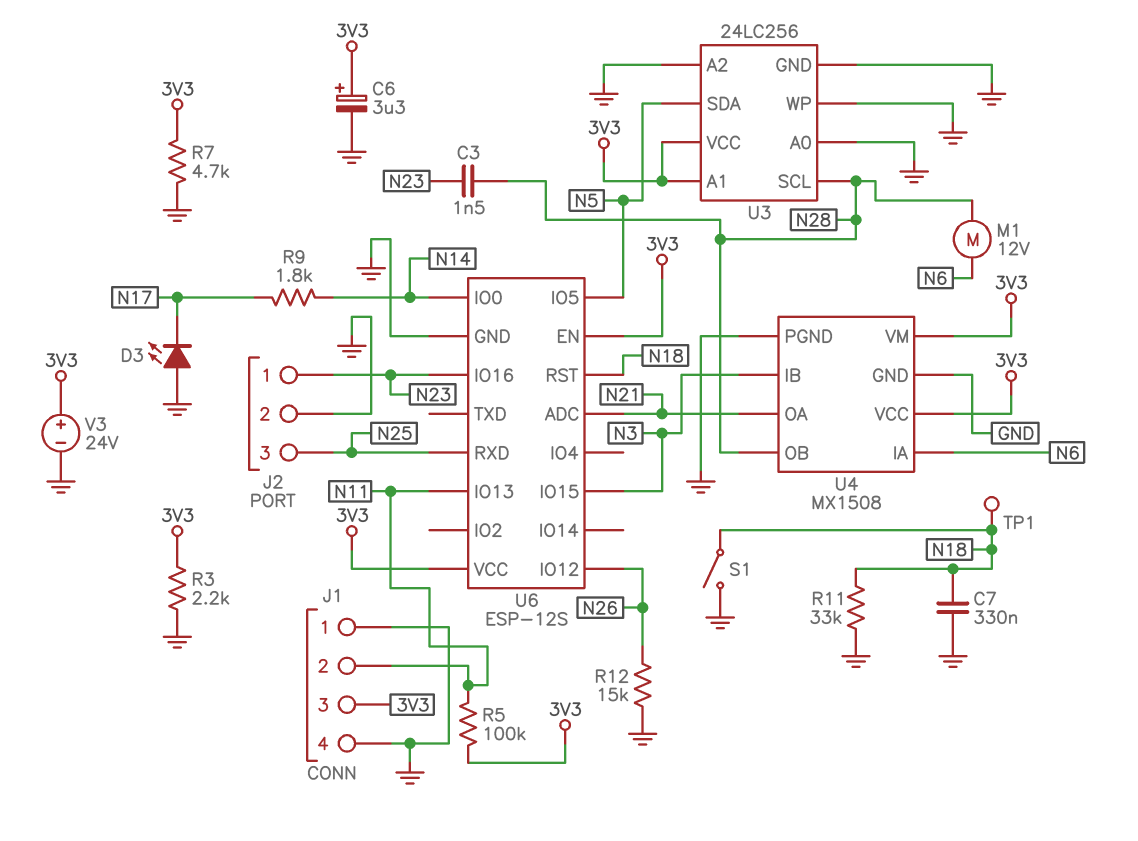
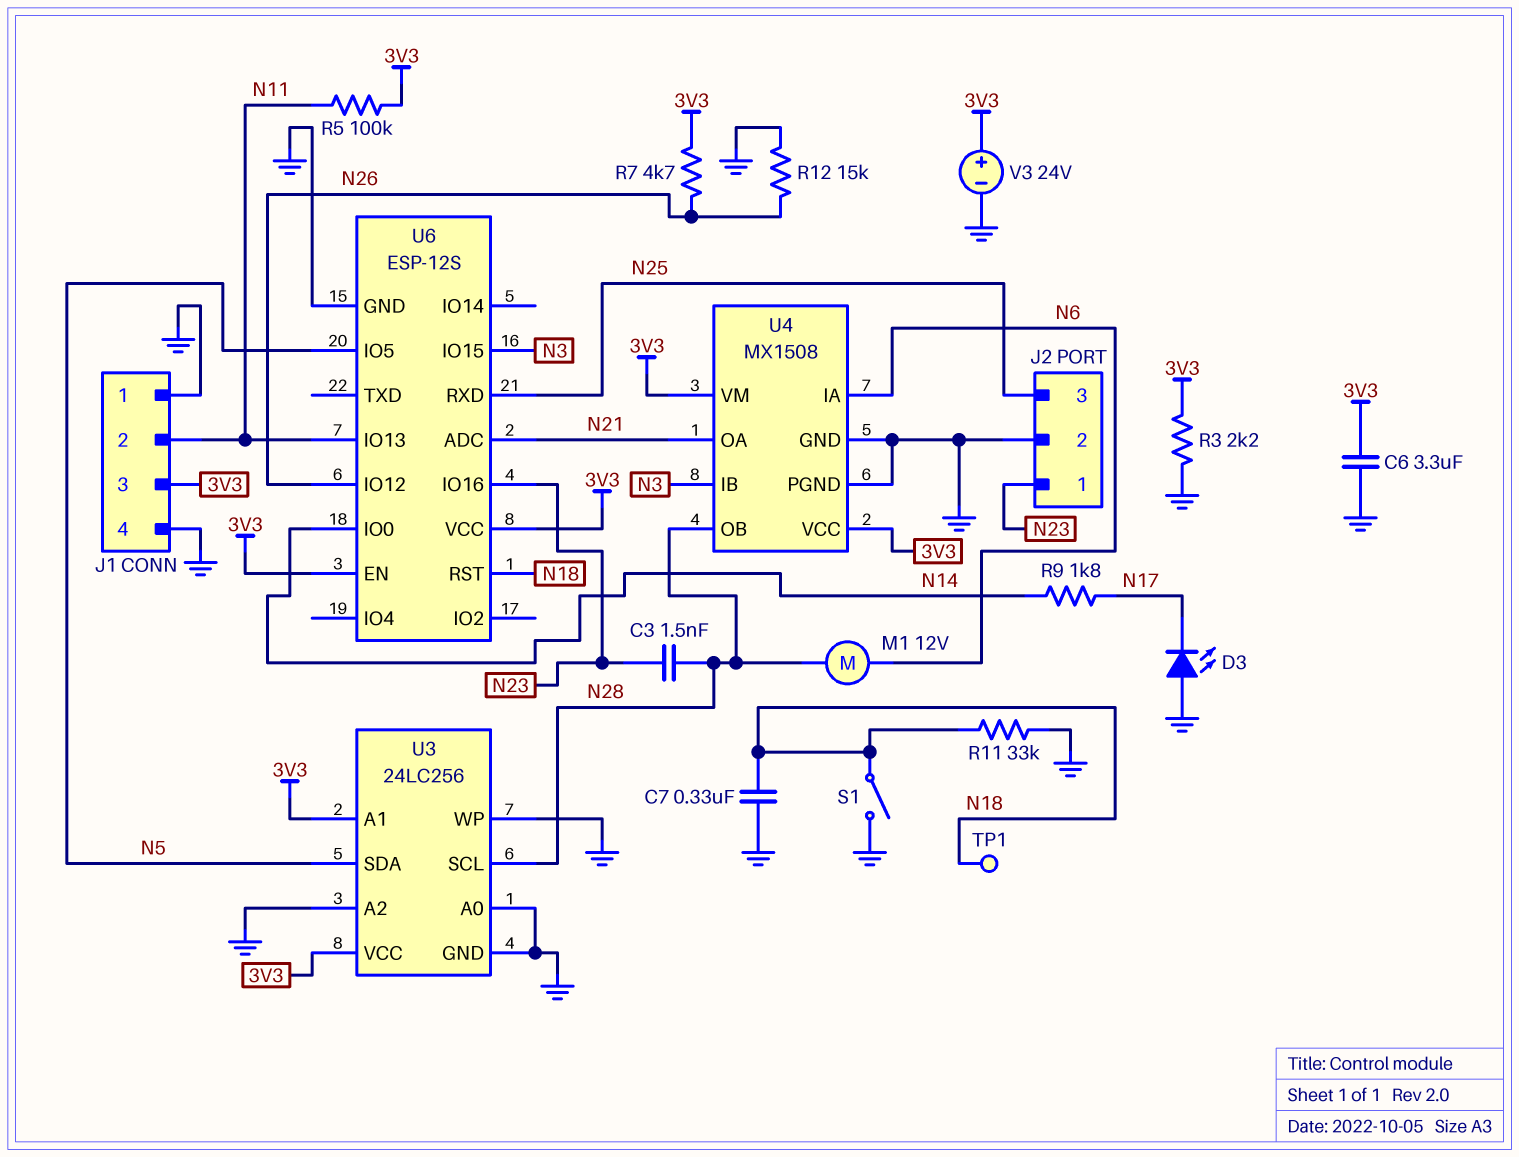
C6: 3.3uF (plus 3V3, minus GND) -> 3.3uF (3V3, GND)
R7: 4.7k (3V3, GND) -> 4.7k (3V3, N26)

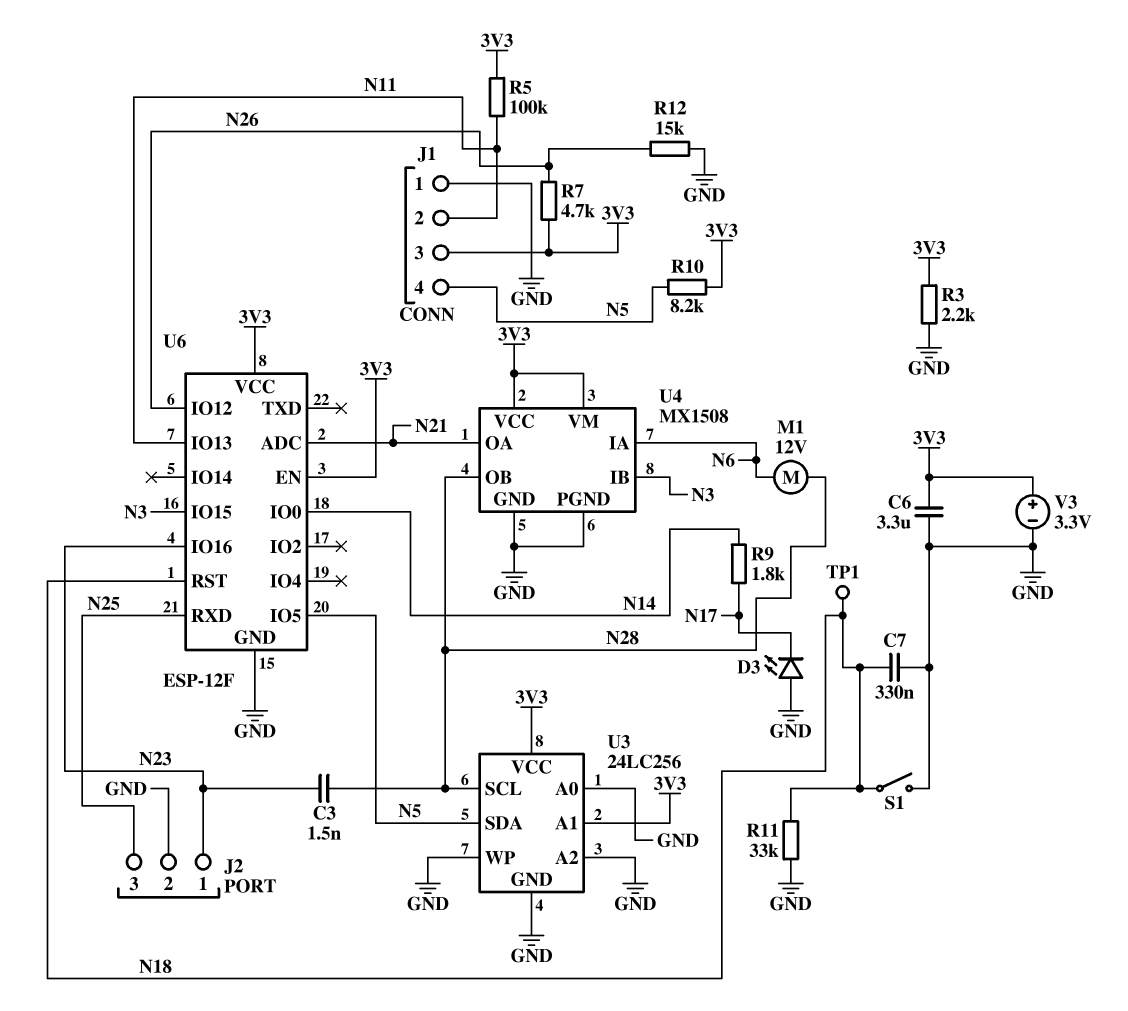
J1 pin 4: GND -> N5
R10: none -> 8.2k (3V3, N5)
U6: ESP-12S -> ESP-12F
V3: 24V (plus 3V3, minus GND) -> 3.3V (plus 3V3, minus GND)

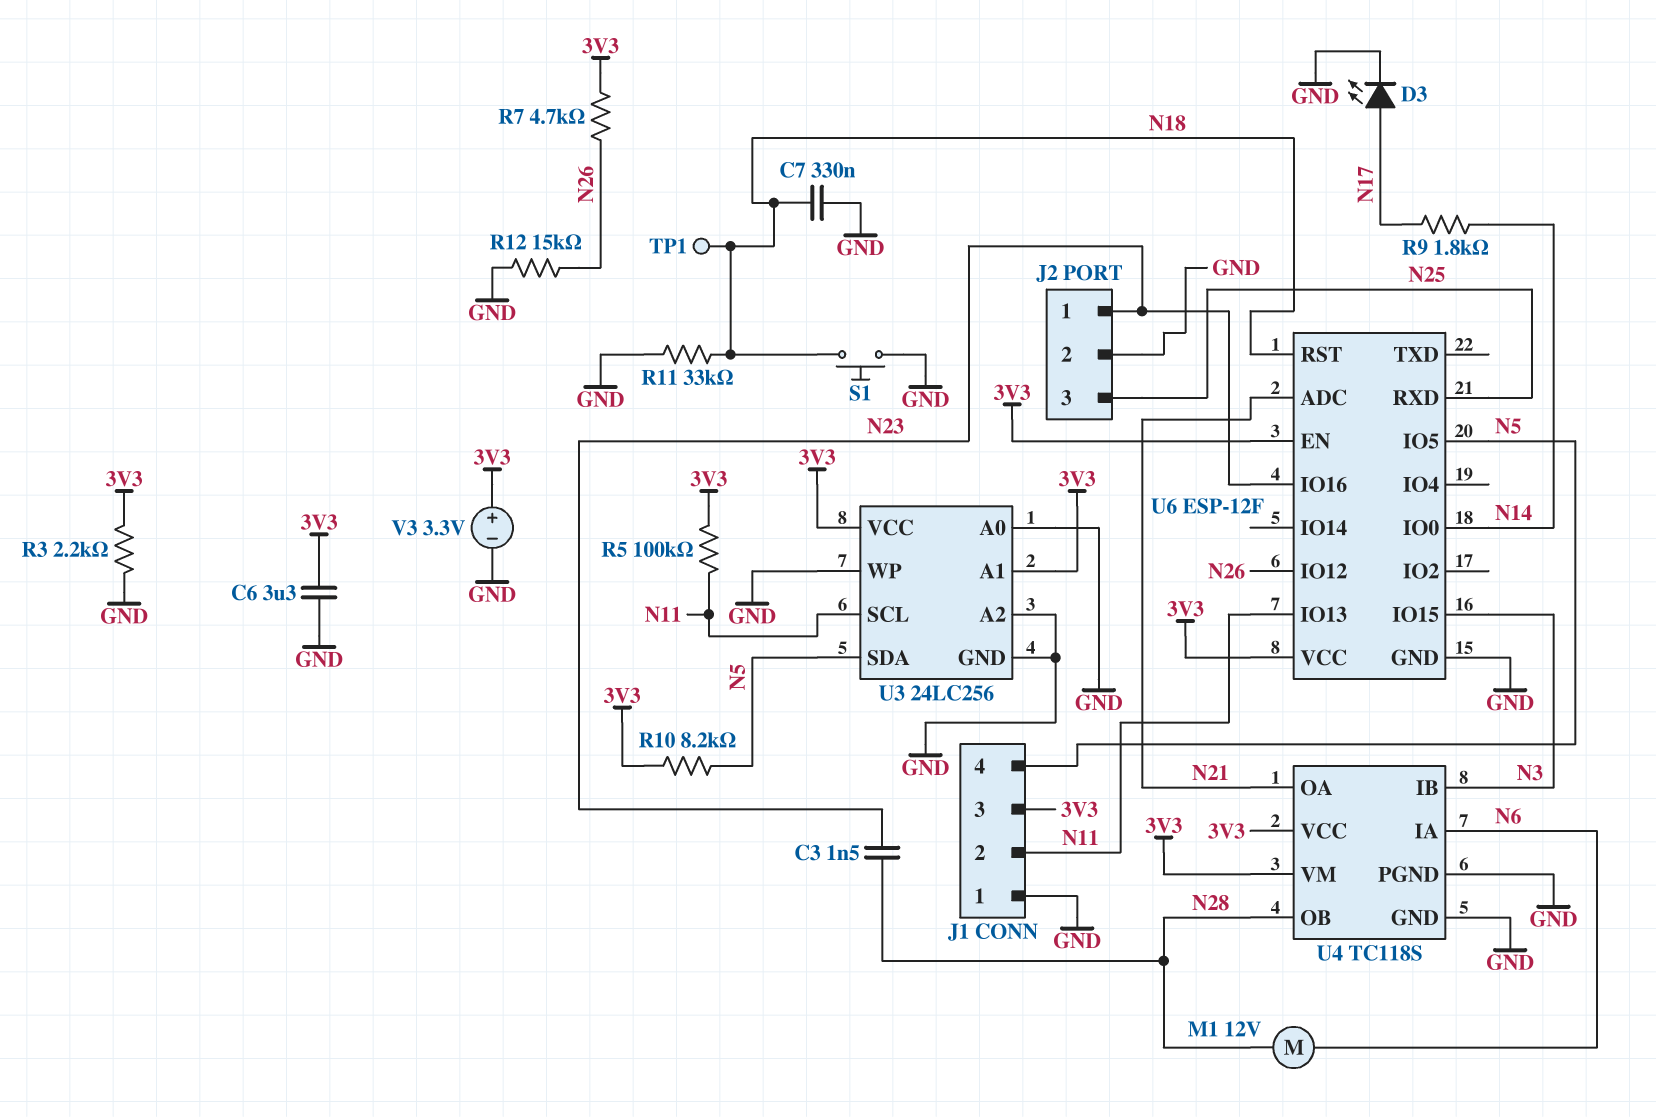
D3: LED (A GND, K N17) -> LED (A N17, K GND)
S1: switch (GND, N18) -> button (GND, N18)
U3 pin SCL: N28 -> N11
U4: MX1508 -> TC118S

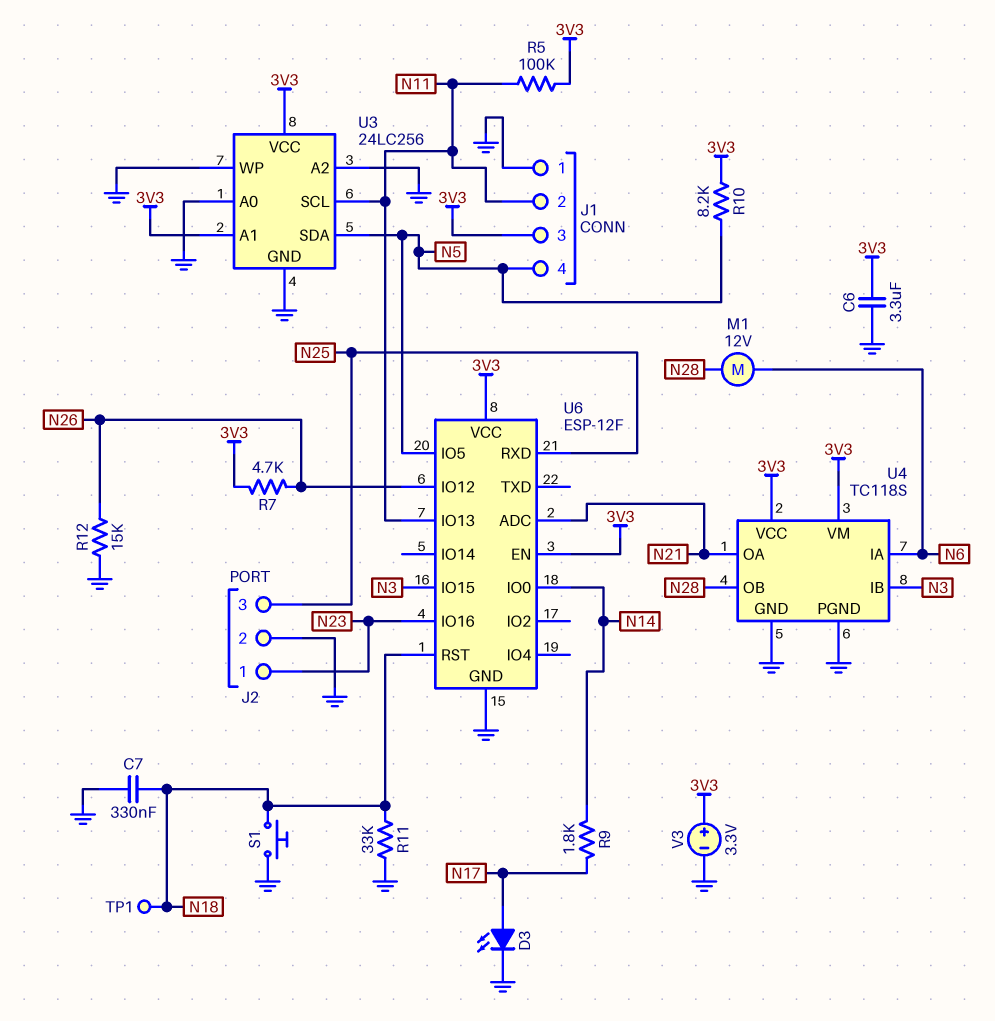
C3: 1.5nF (N23, N28) -> none
R3: 2.2k (3V3, GND) -> none

